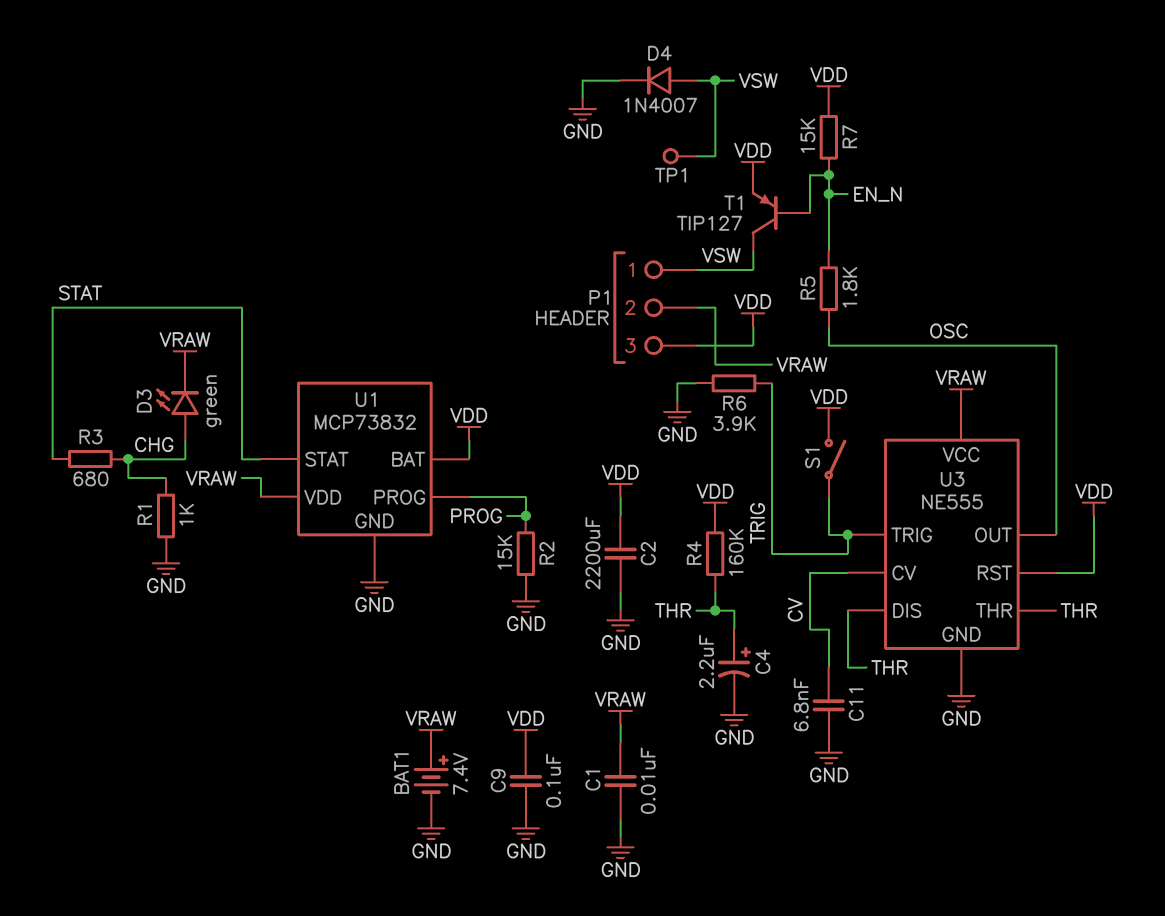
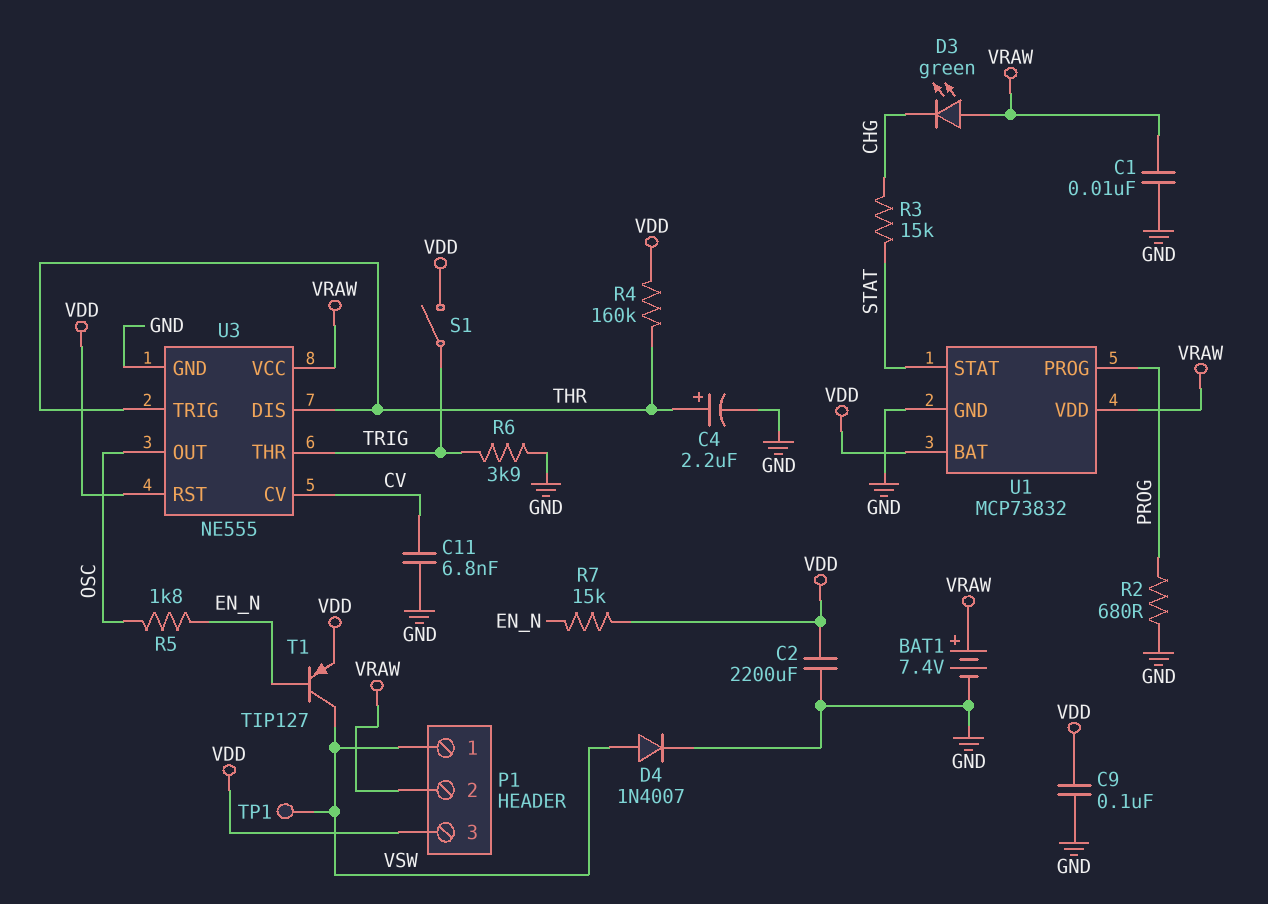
D3: LED green (A CHG, K VRAW) -> LED green (A VRAW, K CHG)
R1: 1k (CHG, GND) -> none
R2: 15k (GND, PROG) -> 680 (GND, PROG)
R3: 680 (CHG, STAT) -> 15k (CHG, STAT)
U3 pin THR: THR -> TRIG
U3 pin TRIG: TRIG -> THR

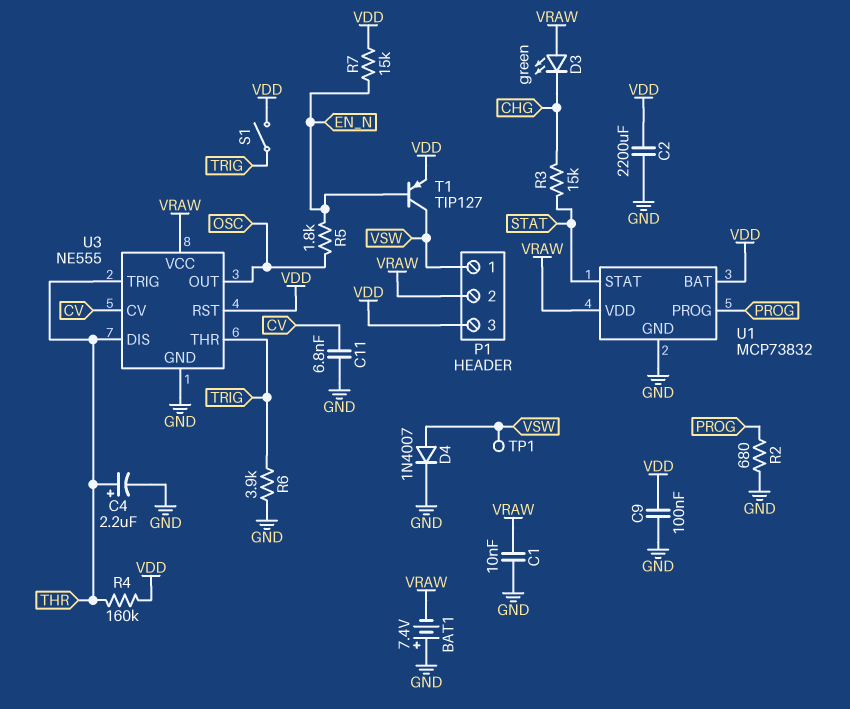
BAT1: 7.4V (plus VRAW, minus GND) -> 7.4V (plus GND, minus VRAW)

